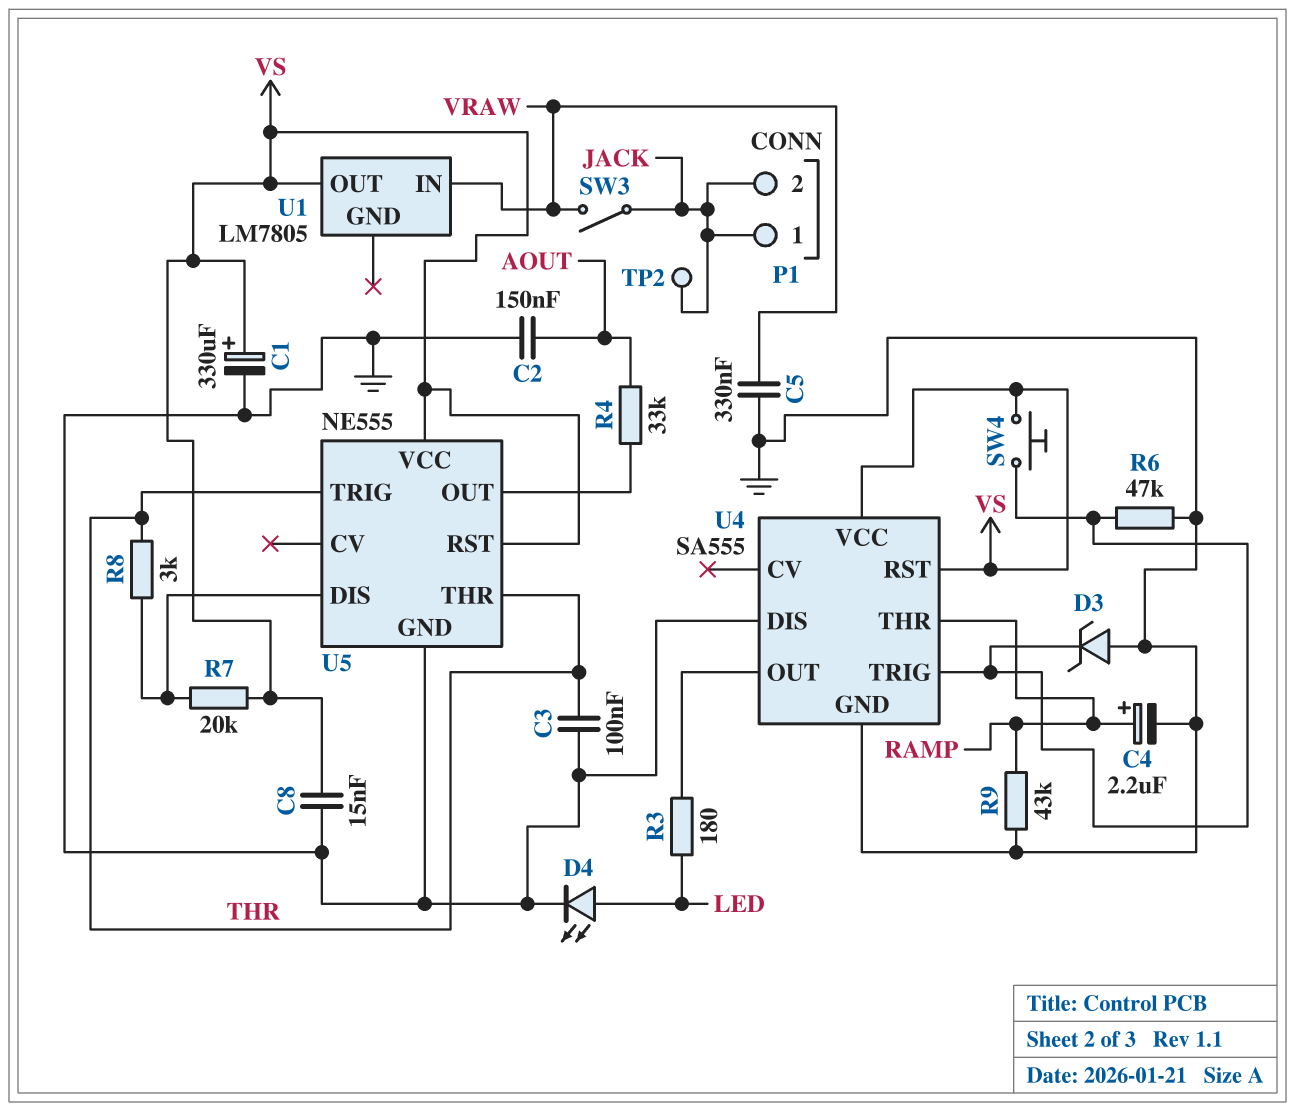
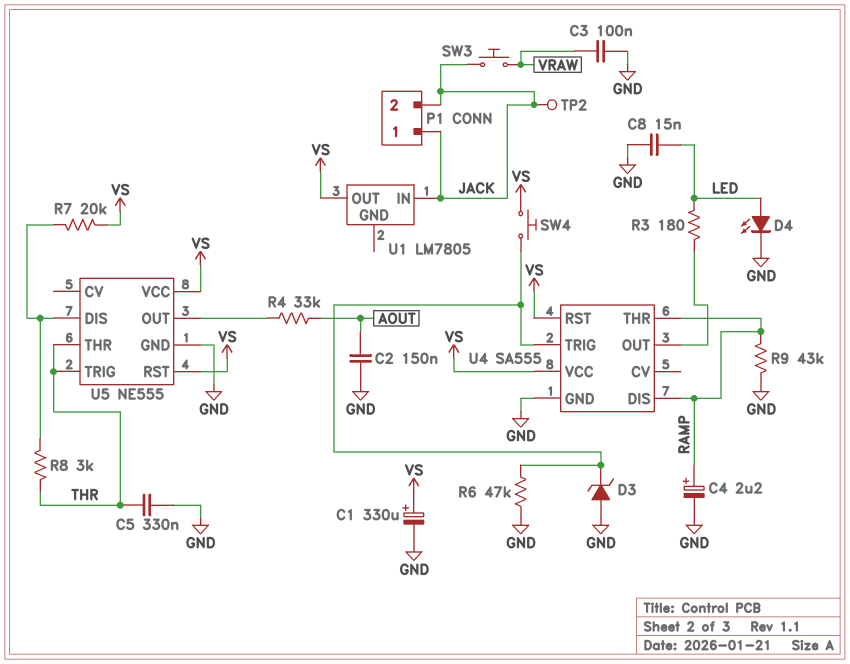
C3: 100nF (GND, THR) -> 100nF (GND, VRAW)
C5: 330nF (GND, VRAW) -> 330nF (GND, THR)
C8: 15nF (GND, VS) -> 15nF (GND, LED)
SW3: switch (JACK, VRAW) -> button (JACK, VRAW)
U1 pin IN: VRAW -> JACK
U4 pin DIS: GND -> RAMP

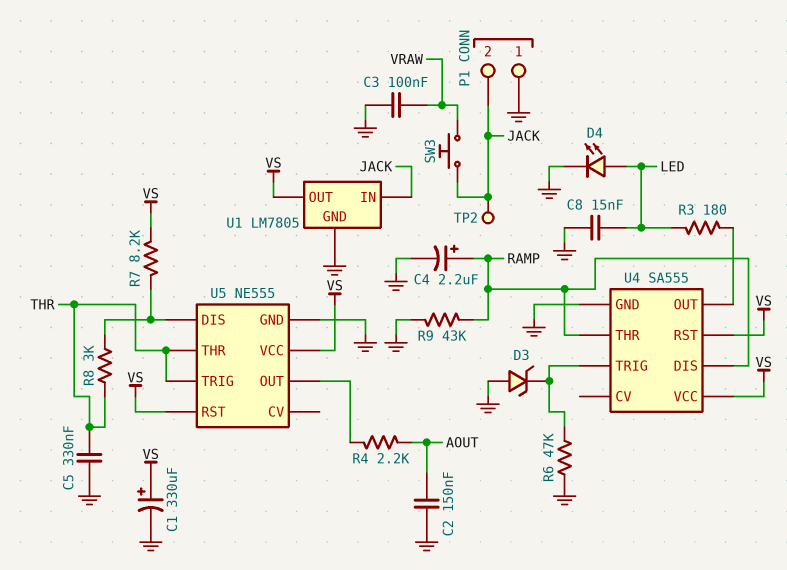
P1 pin 1: JACK -> GND
R4: 33k (AOUT, U5/OUT) -> 2.2k (AOUT, U5/OUT)
R7: 20k (U5/DIS, VS) -> 8.2k (U5/DIS, VS)
SW4: button (U4/TRIG, VS) -> none
U1 pin GND: none -> GND

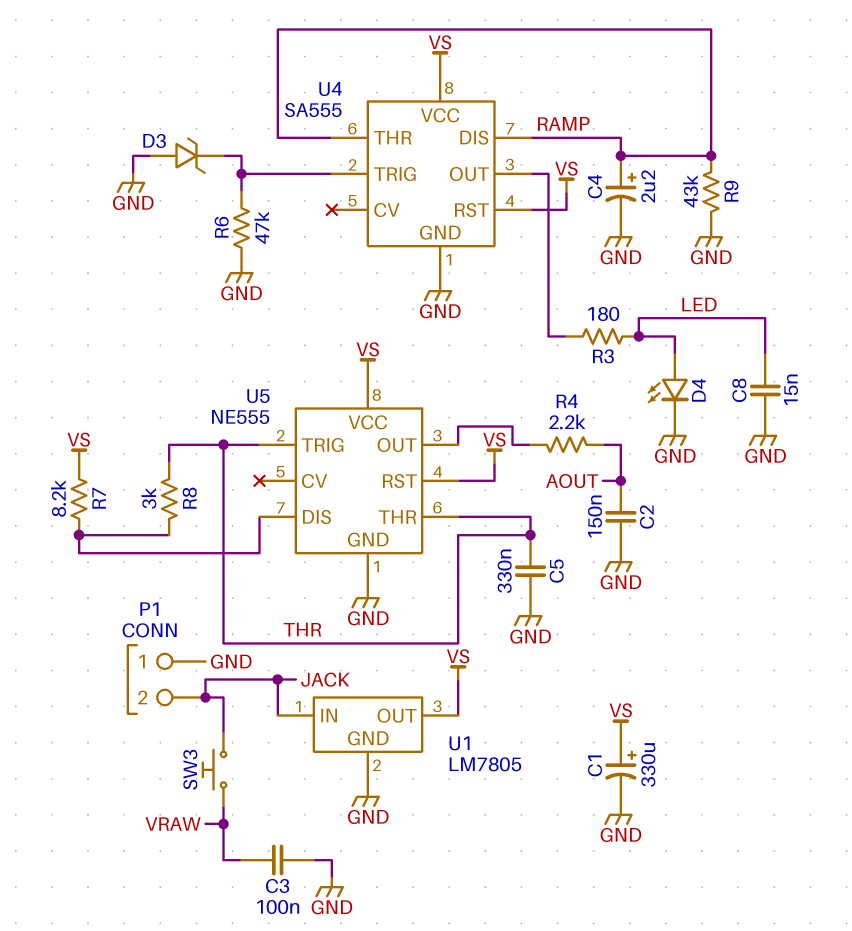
TP2: test point (JACK) -> none

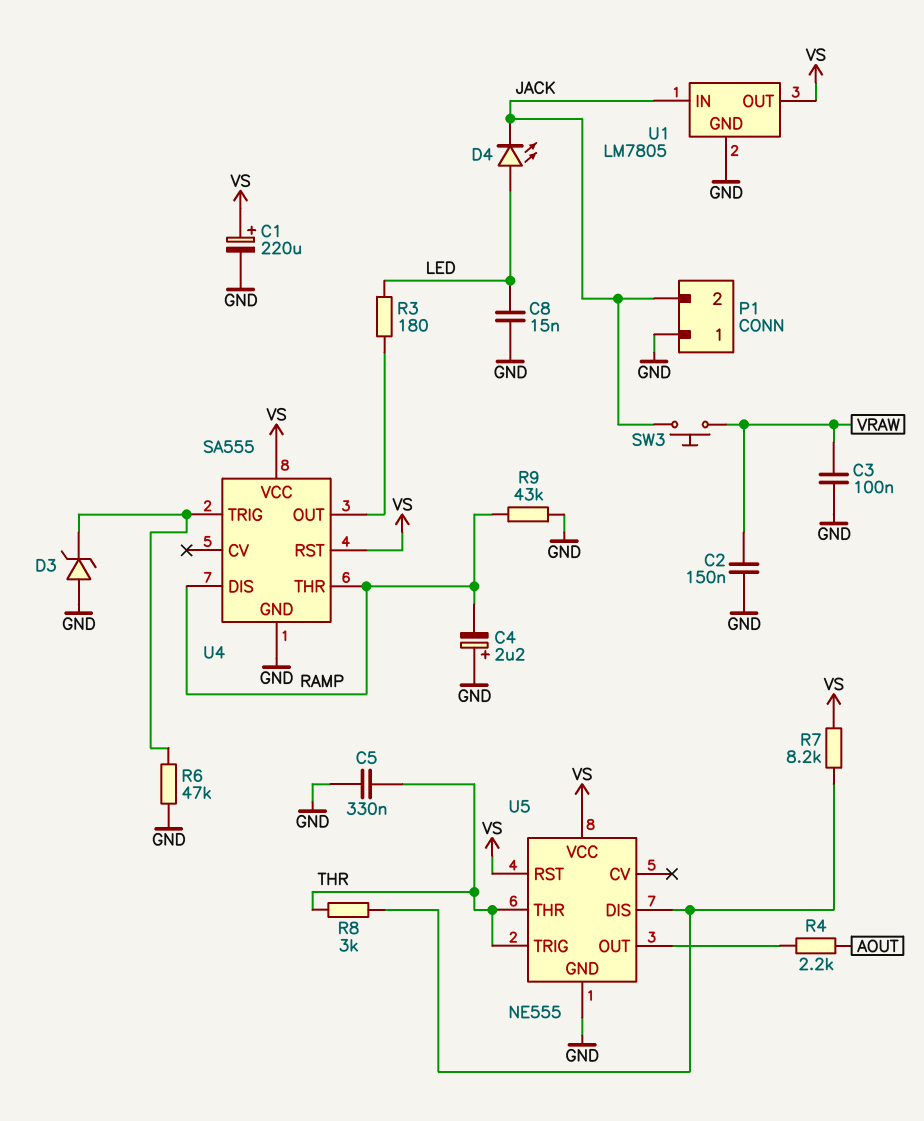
C1: 330uF (plus VS, minus GND) -> 220uF (plus VS, minus GND)
C2: 150nF (AOUT, GND) -> 150nF (GND, VRAW)
C4: 2.2uF (plus RAMP, minus GND) -> 2.2uF (plus GND, minus RAMP)
D4: LED (A LED, K GND) -> LED (A LED, K JACK)

